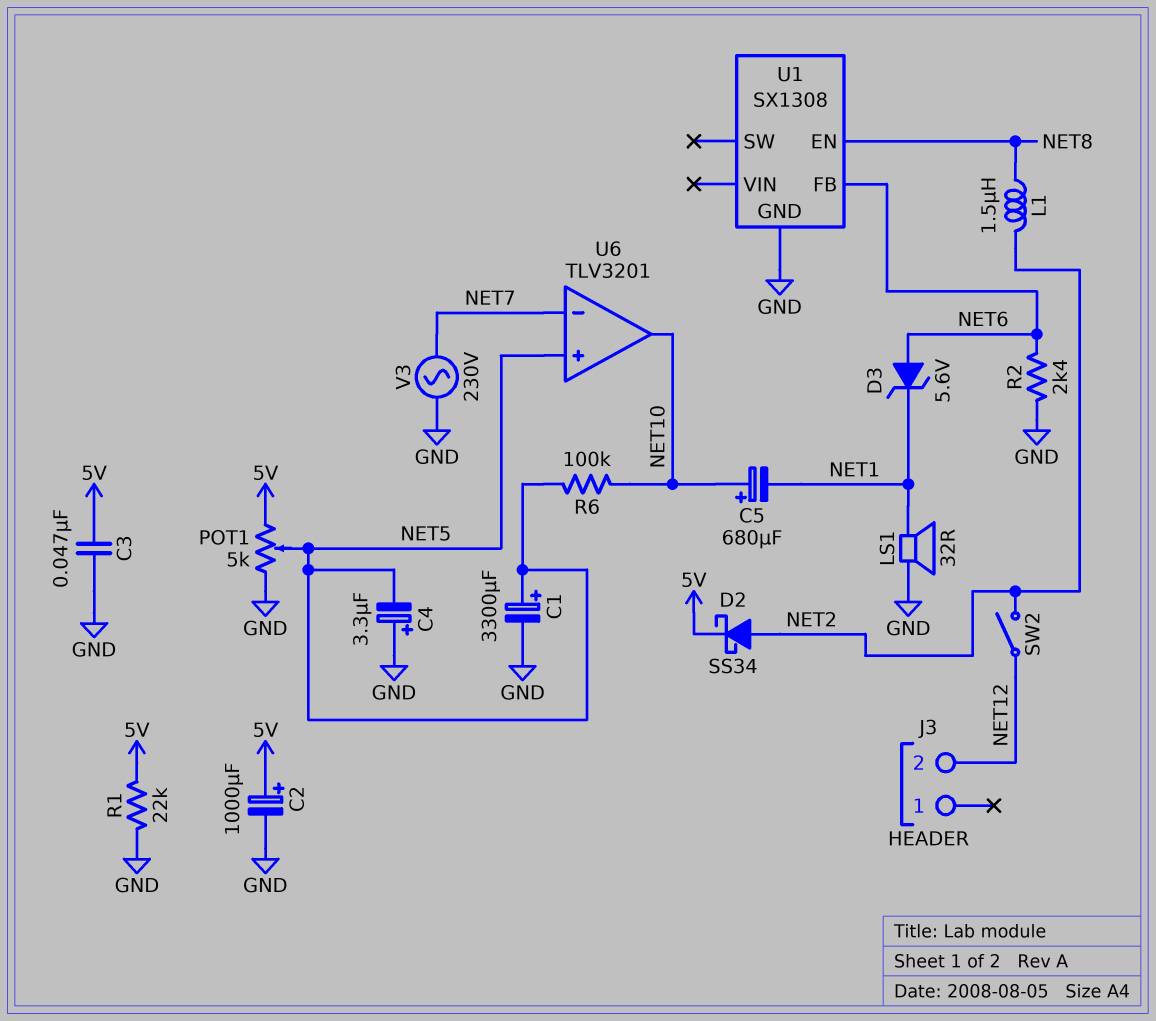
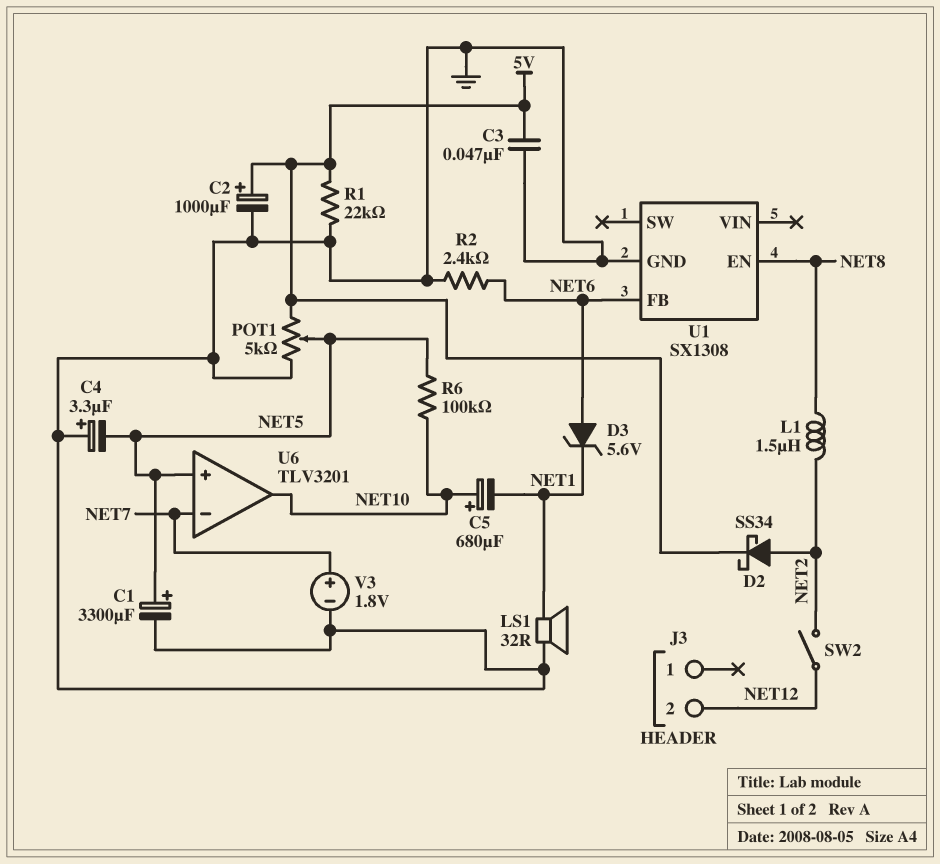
V3: AC 230V (GND, NET7) -> 1.8V (plus NET7, minus GND)

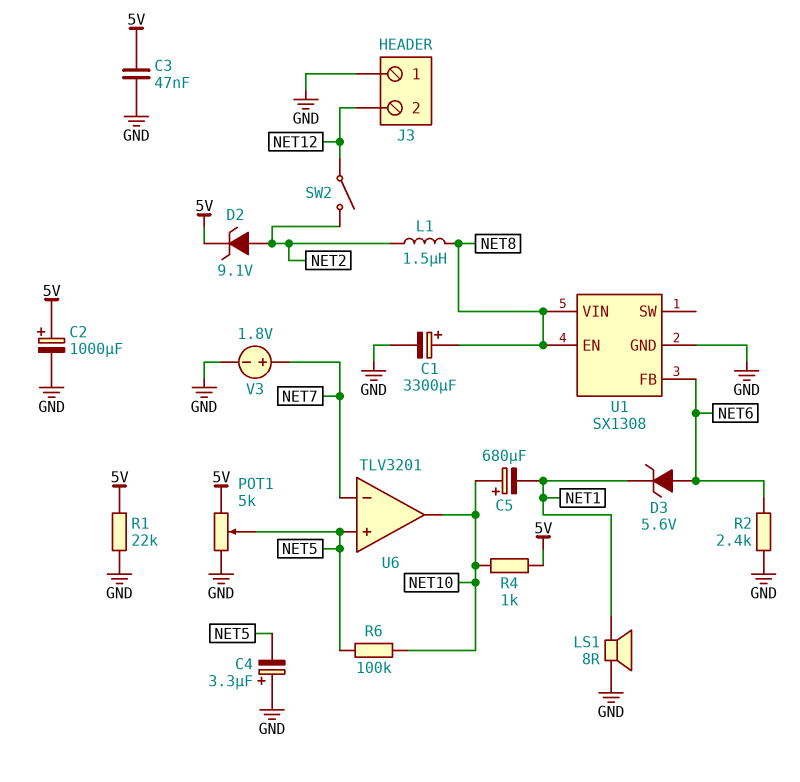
C1: 3300uF (plus NET5, minus GND) -> 3300uF (plus NET8, minus GND)
D2: schottky SS34 (A NET2, K 5V) -> zener 9.1V (A NET2, K 5V)
J3 pin 1: none -> GND
LS1: speaker 32R (GND, NET1) -> speaker 8R (GND, NET1)
R4: none -> 1k (5V, NET10)
U1 pin VIN: none -> NET8

